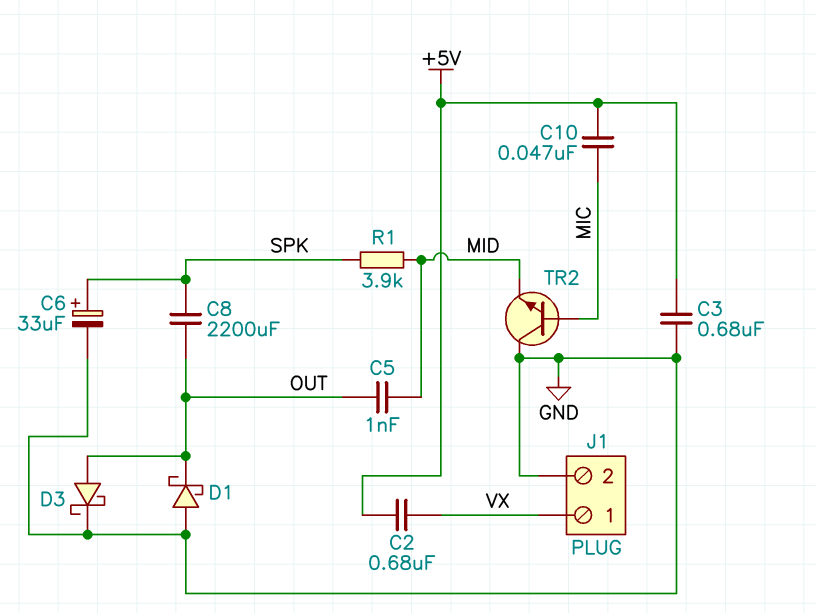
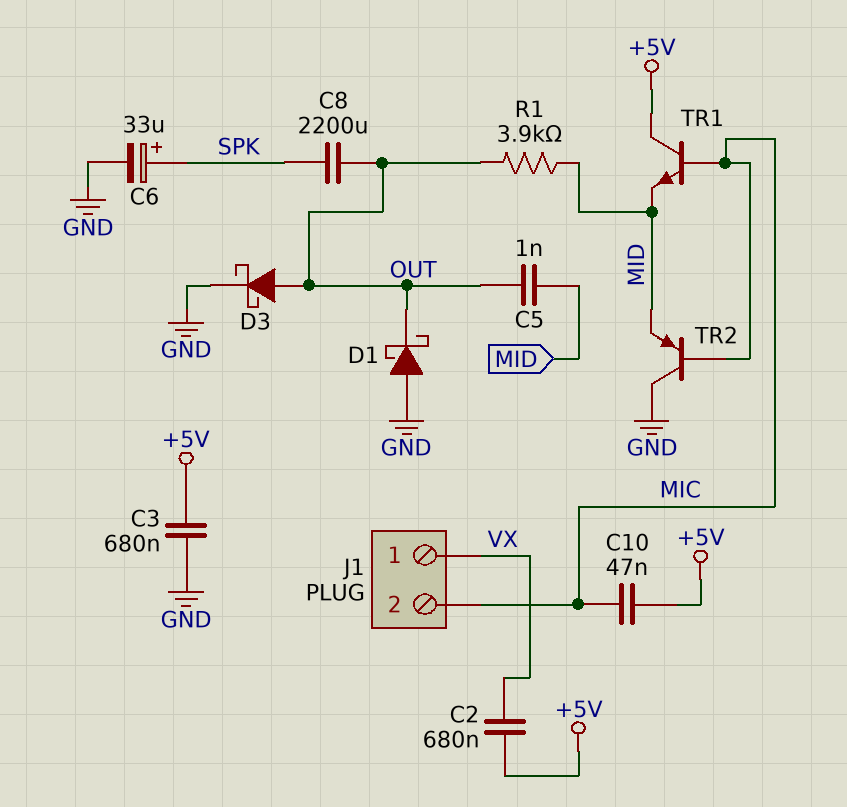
J1 pin 2: GND -> MIC
R1: 3.9k (MID, SPK) -> 3.9k (MID, OUT)
TR1: none -> NPN (B MIC, C +5V, E MID)
TR2: NPN (B MIC, C GND, E MID) -> PNP (B MIC, C GND, E MID)

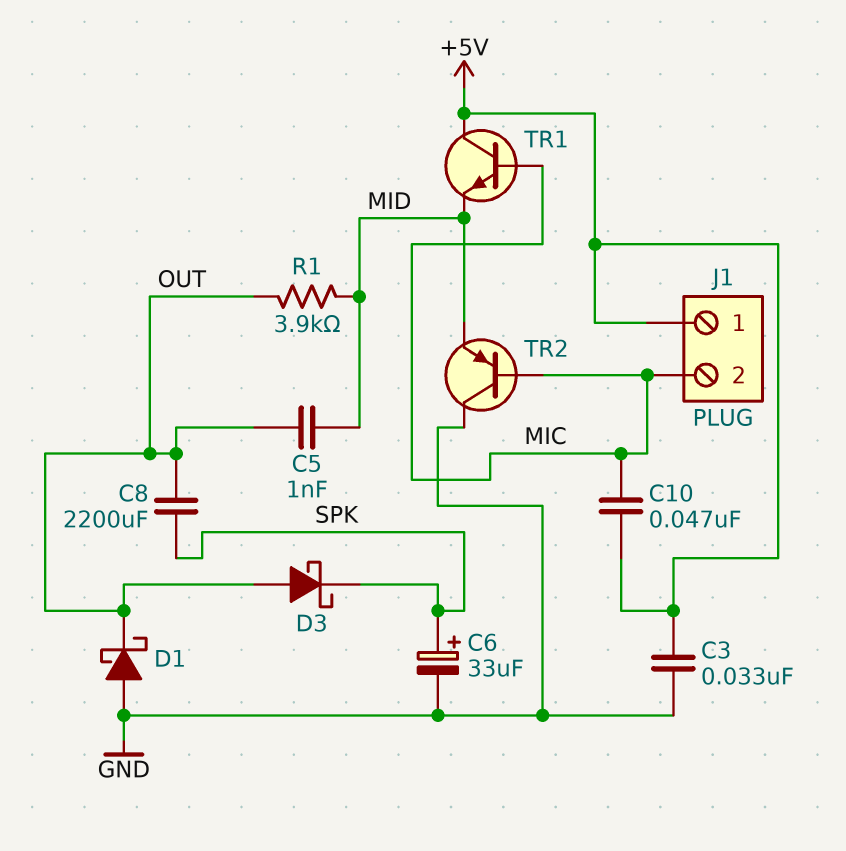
C2: 680nF (+5V, VX) -> none
C3: 680nF (+5V, GND) -> 33nF (+5V, GND)
D3: schottky (A OUT, K GND) -> schottky (A OUT, K SPK)
J1 pin 1: VX -> +5V

